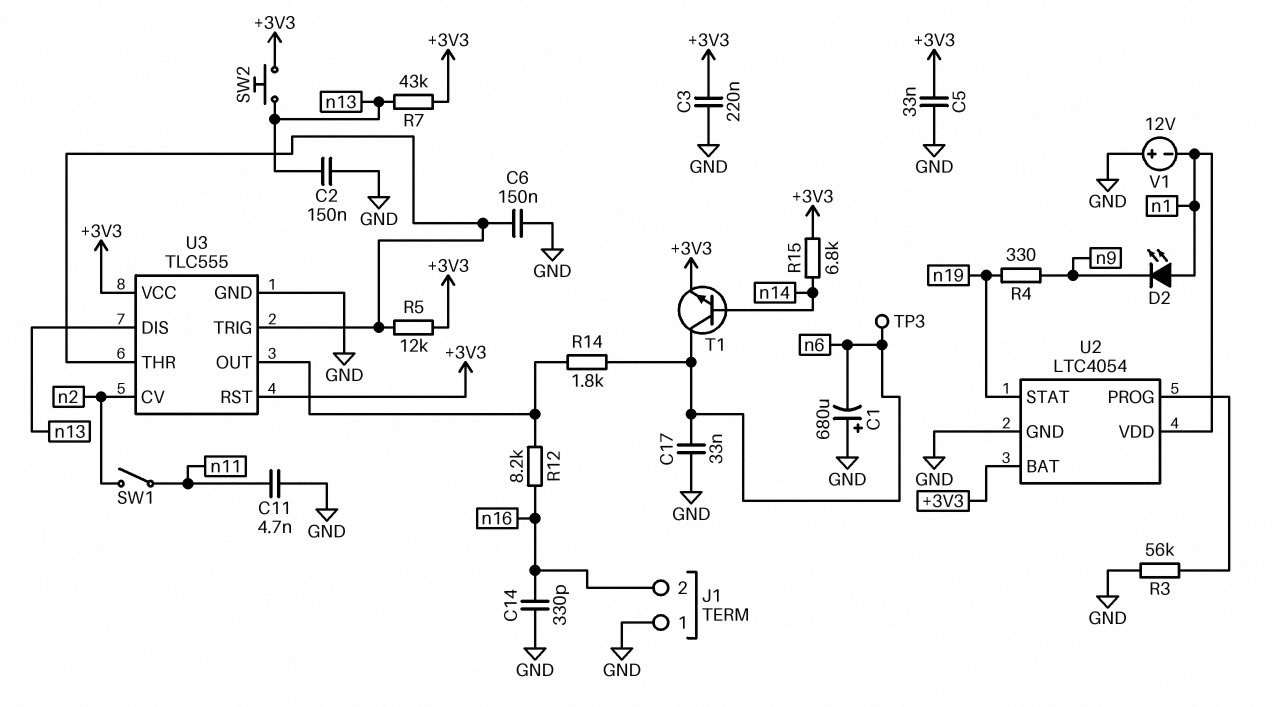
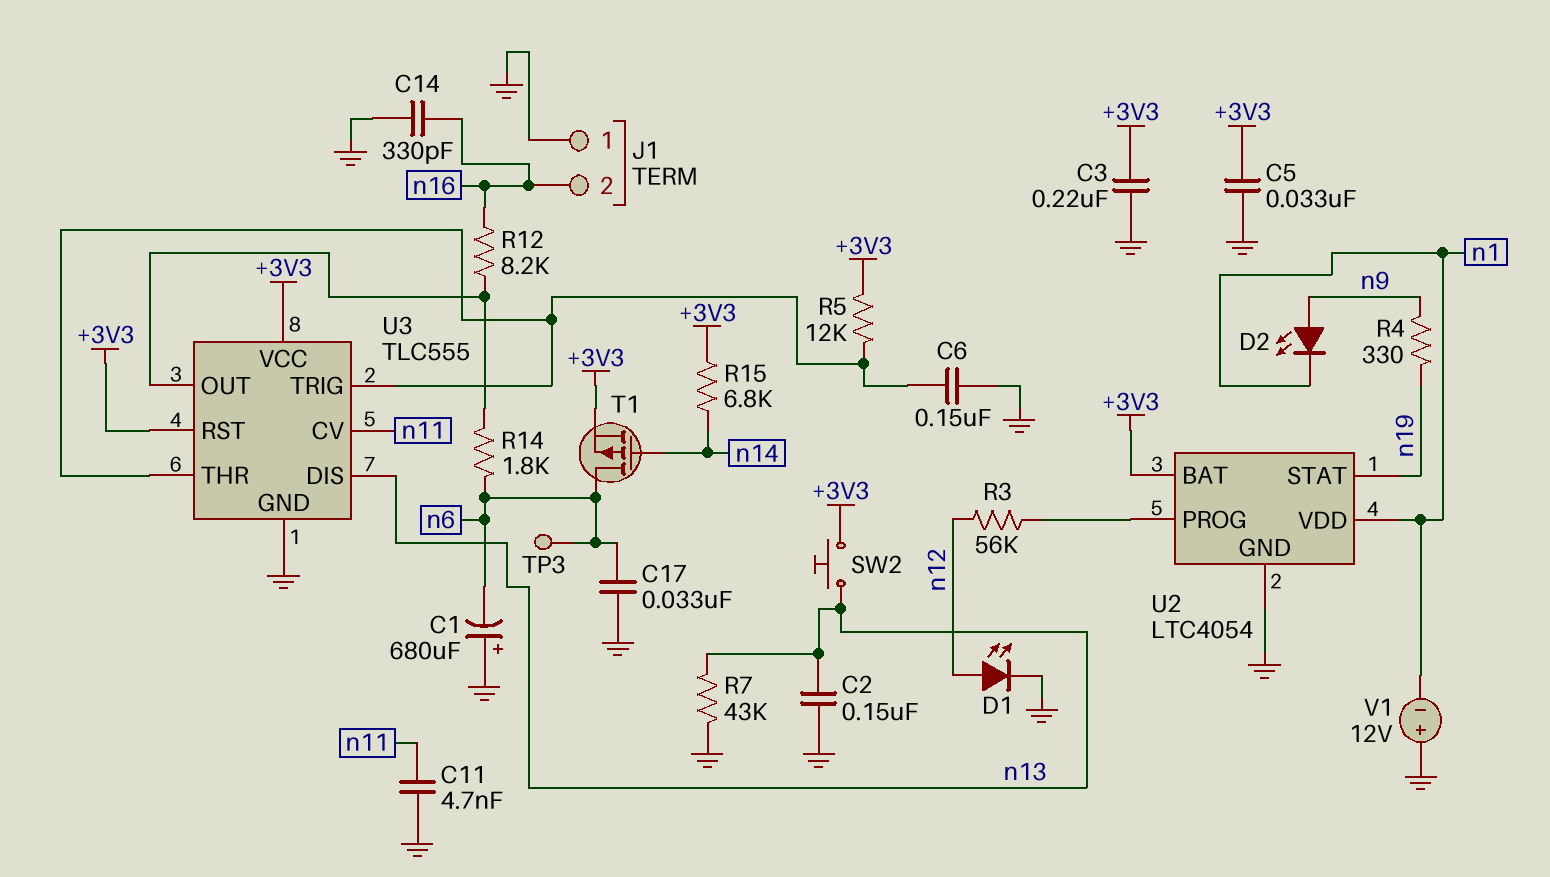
D1: none -> LED (A n12, K GND)
D2: LED (A n1, K n9) -> LED (A n9, K n1)
R3: 56k (GND, U2/PROG) -> 56k (U2/PROG, n12)
R7: 43k (+3V3, n13) -> 43k (GND, n13)
SW1: switch (n2, n11) -> none
T1: NPN (B n14, C n6, E +3V3) -> PMOS (G n14, D n6, S +3V3)
U3 pin CV: n2 -> n11

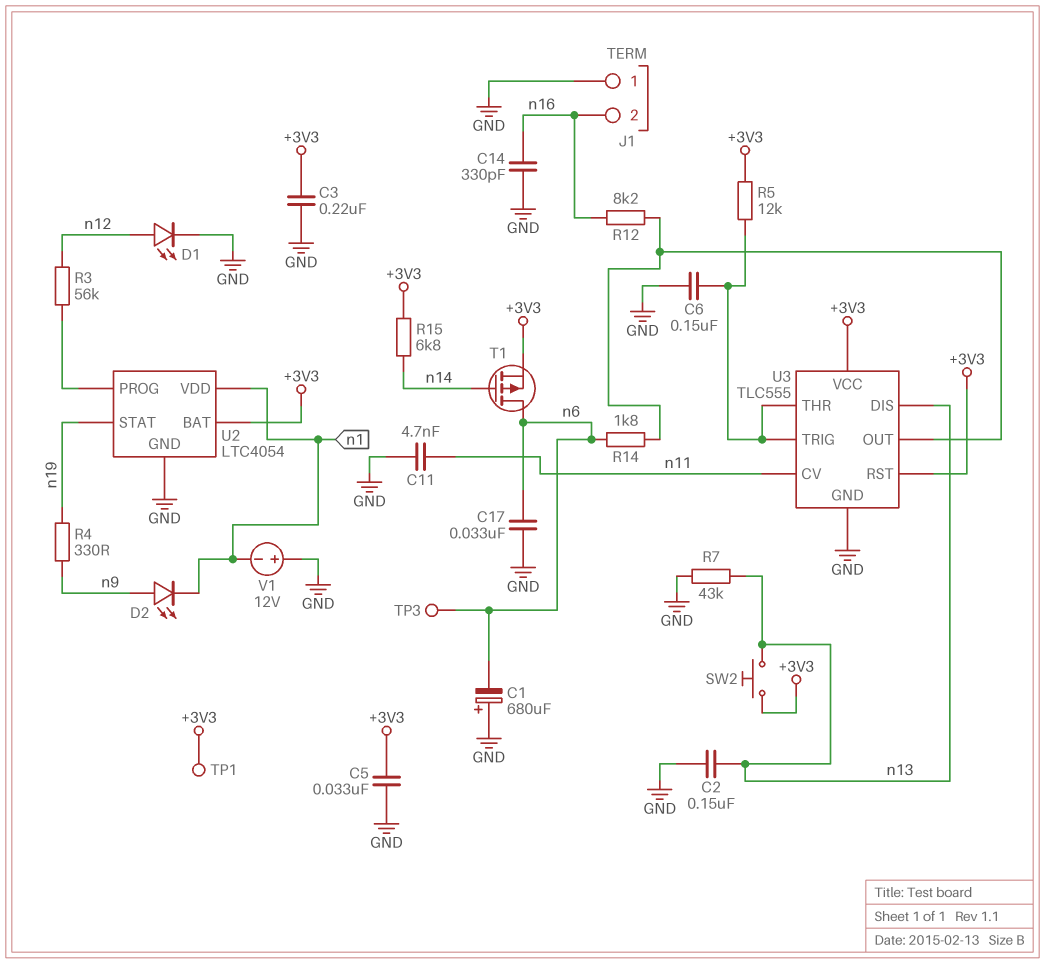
TP1: none -> test point (+3V3)

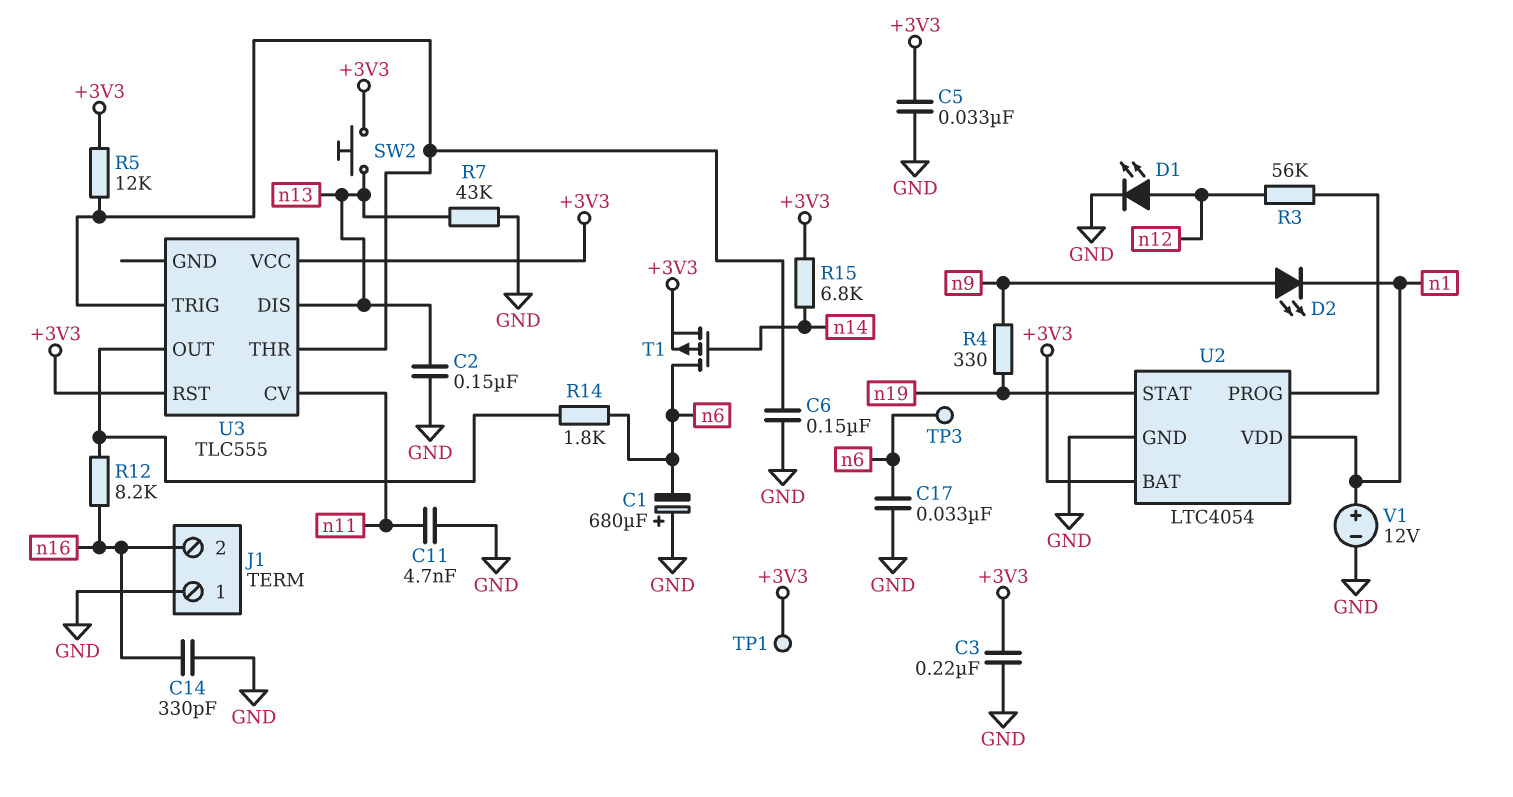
U3 pin GND: GND -> none
V1: 12V (plus GND, minus n1) -> 12V (plus n1, minus GND)

